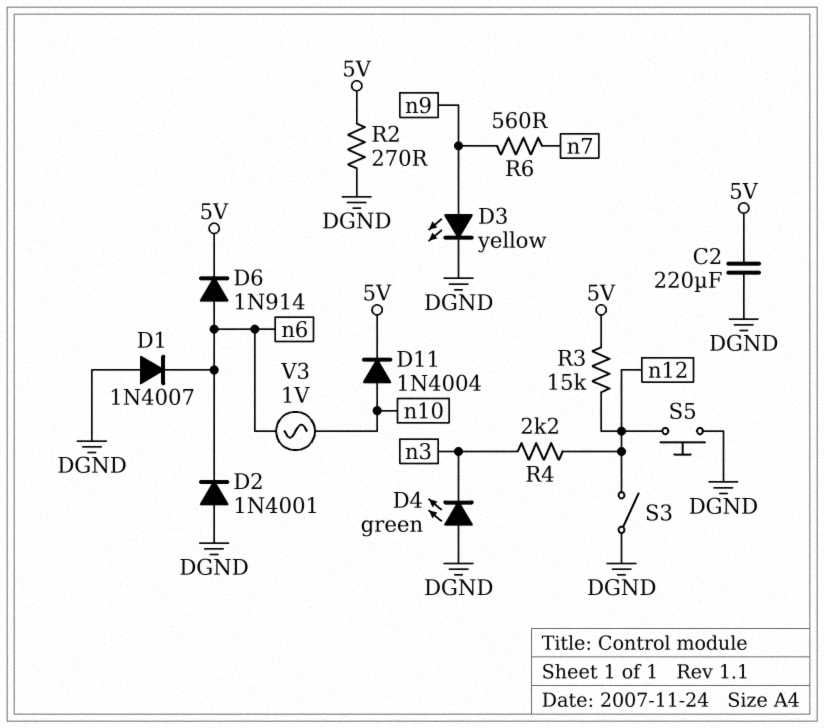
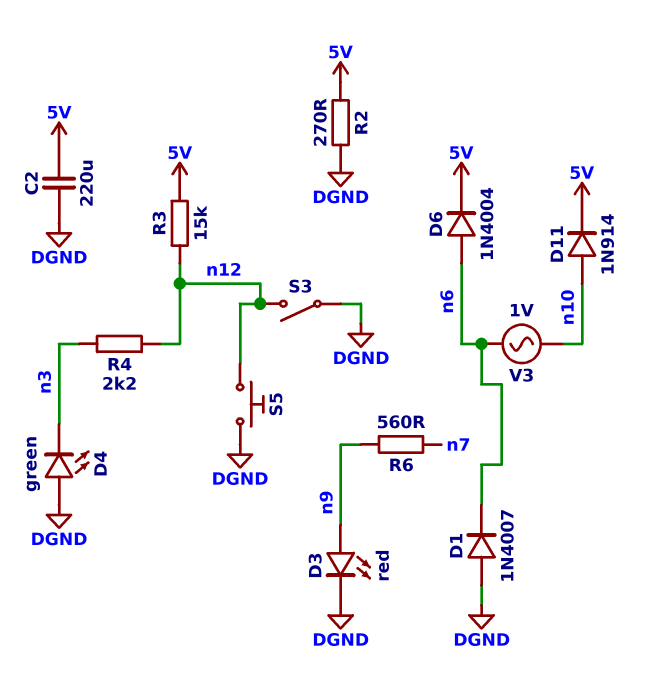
D2: diode 1N4001 (A DGND, K n6) -> none
D3: LED yellow (A n9, K DGND) -> LED red (A n9, K DGND)
D6: diode 1N914 (A n6, K 5V) -> diode 1N4004 (A n6, K 5V)
D11: diode 1N4004 (A n10, K 5V) -> diode 1N914 (A n10, K 5V)

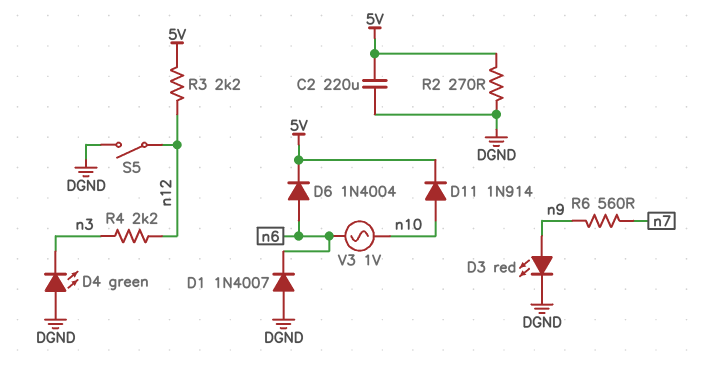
R3: 15k (5V, n12) -> 2.2k (5V, n12)
S3: switch (DGND, n12) -> none
S5: button (DGND, n12) -> switch (DGND, n12)

